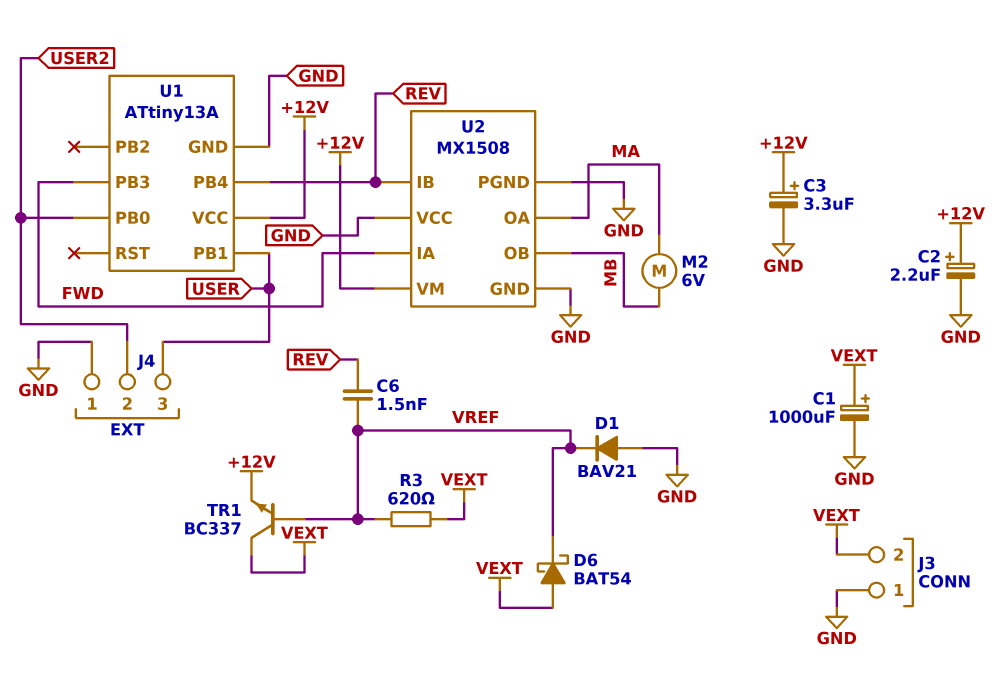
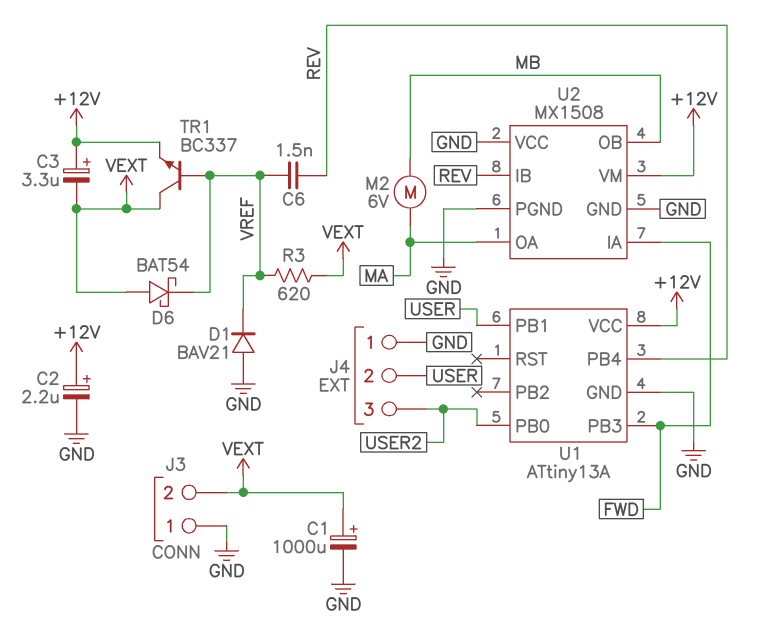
C3: 3.3uF (plus +12V, minus GND) -> 3.3uF (plus +12V, minus VEXT)
J4 pin 2: USER2 -> USER
J4 pin 3: USER -> USER2

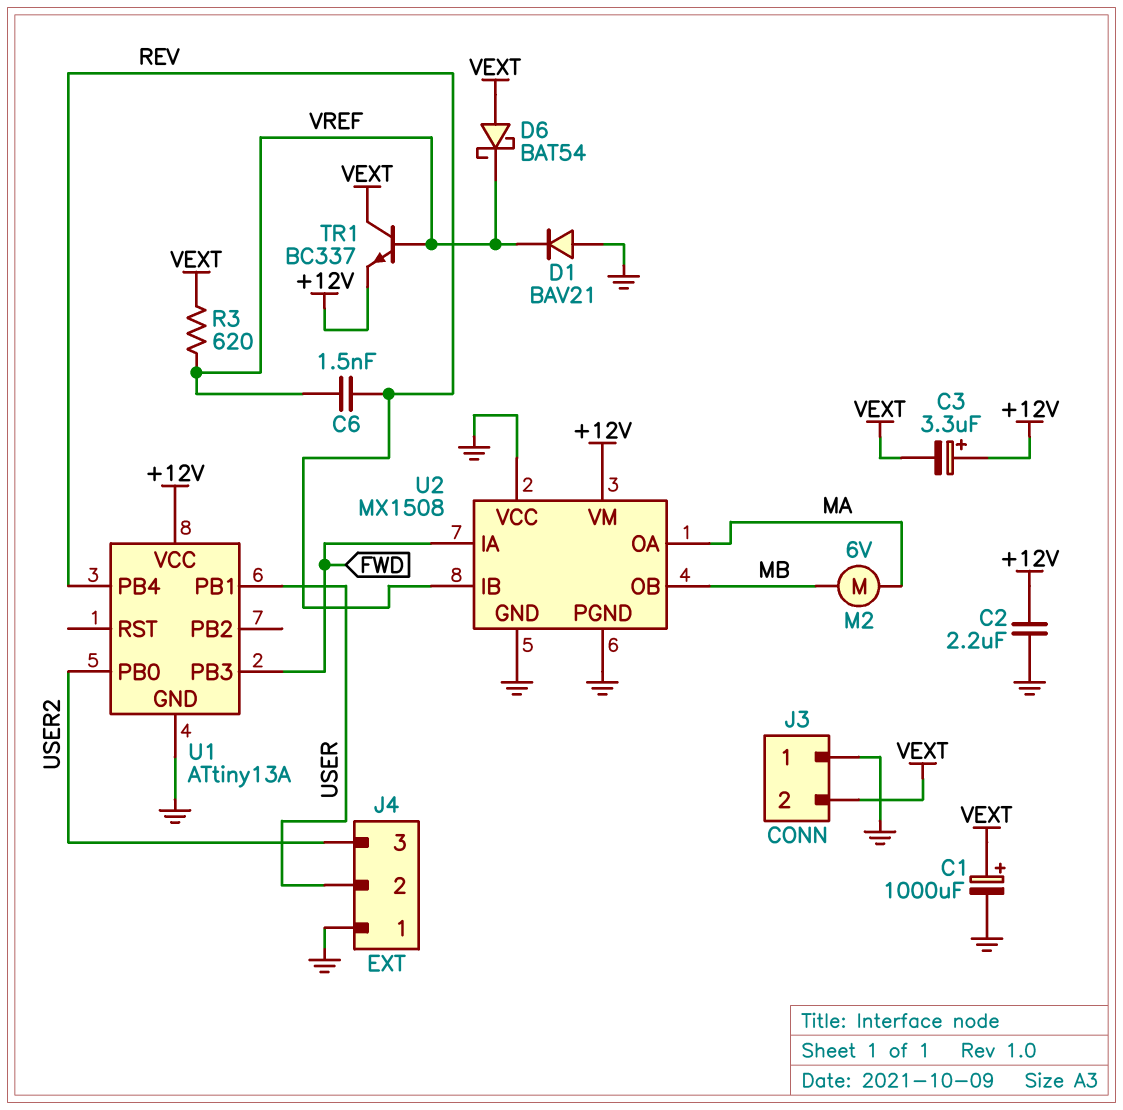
C2: 2.2uF (plus +12V, minus GND) -> 2.2uF (+12V, GND)

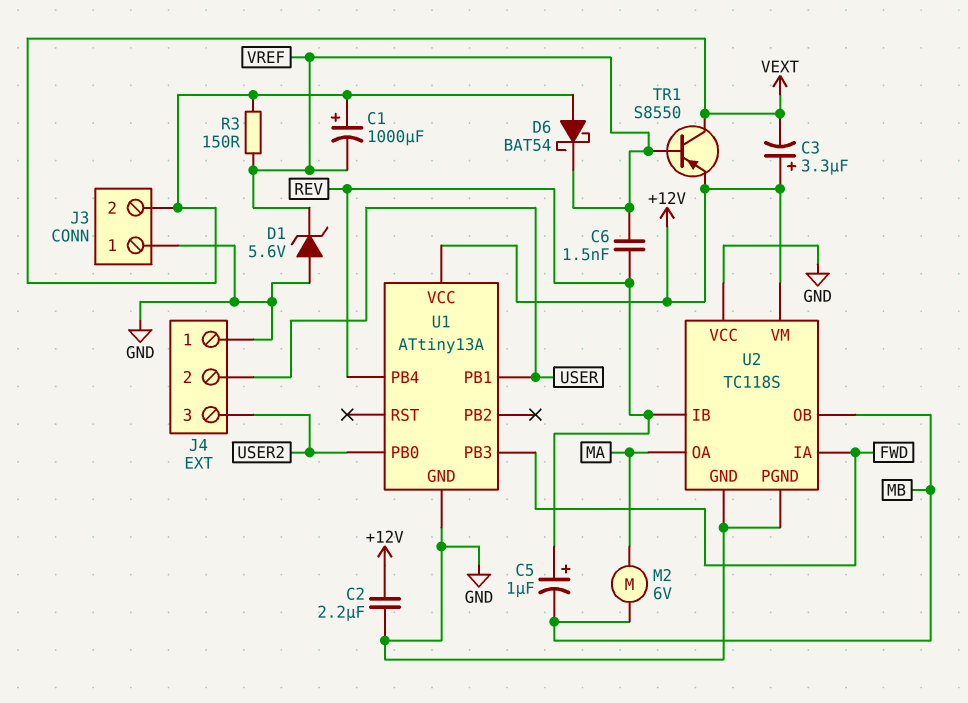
C1: 1000uF (plus VEXT, minus GND) -> 1000uF (plus VEXT, minus VREF)
C5: none -> 1uF (plus REV, minus MB)
D1: diode BAV21 (A GND, K VREF) -> zener 5.6V (A GND, K VREF)
R3: 620 (VEXT, VREF) -> 150 (VEXT, VREF)
TR1: NPN BC337 (B VREF, C VEXT, E +12V) -> PNP S8550 (B VREF, C VEXT, E +12V)
U2: MX1508 -> TC118S

